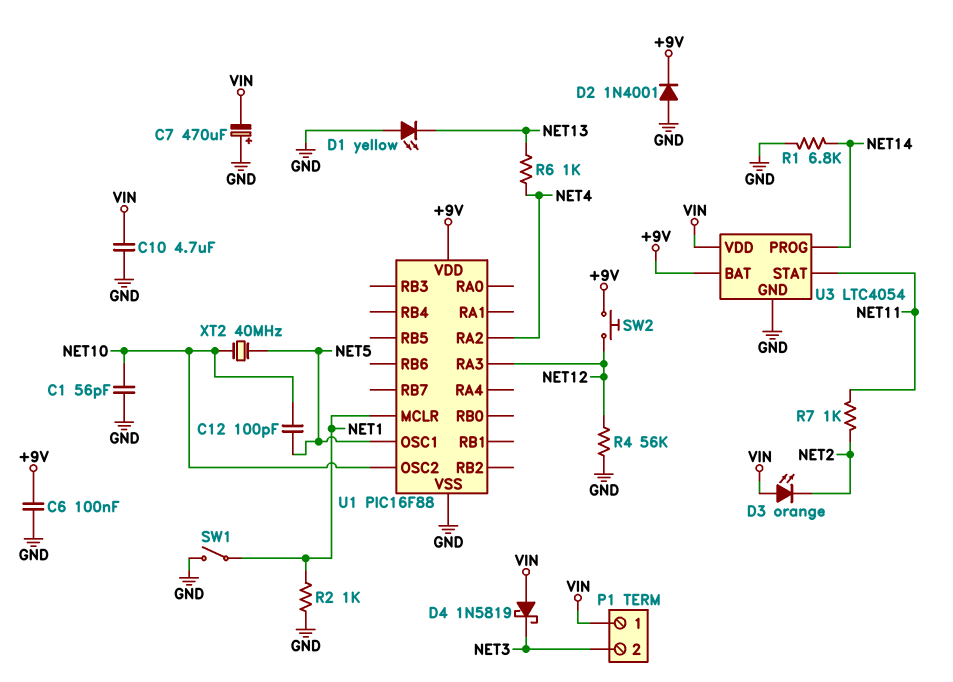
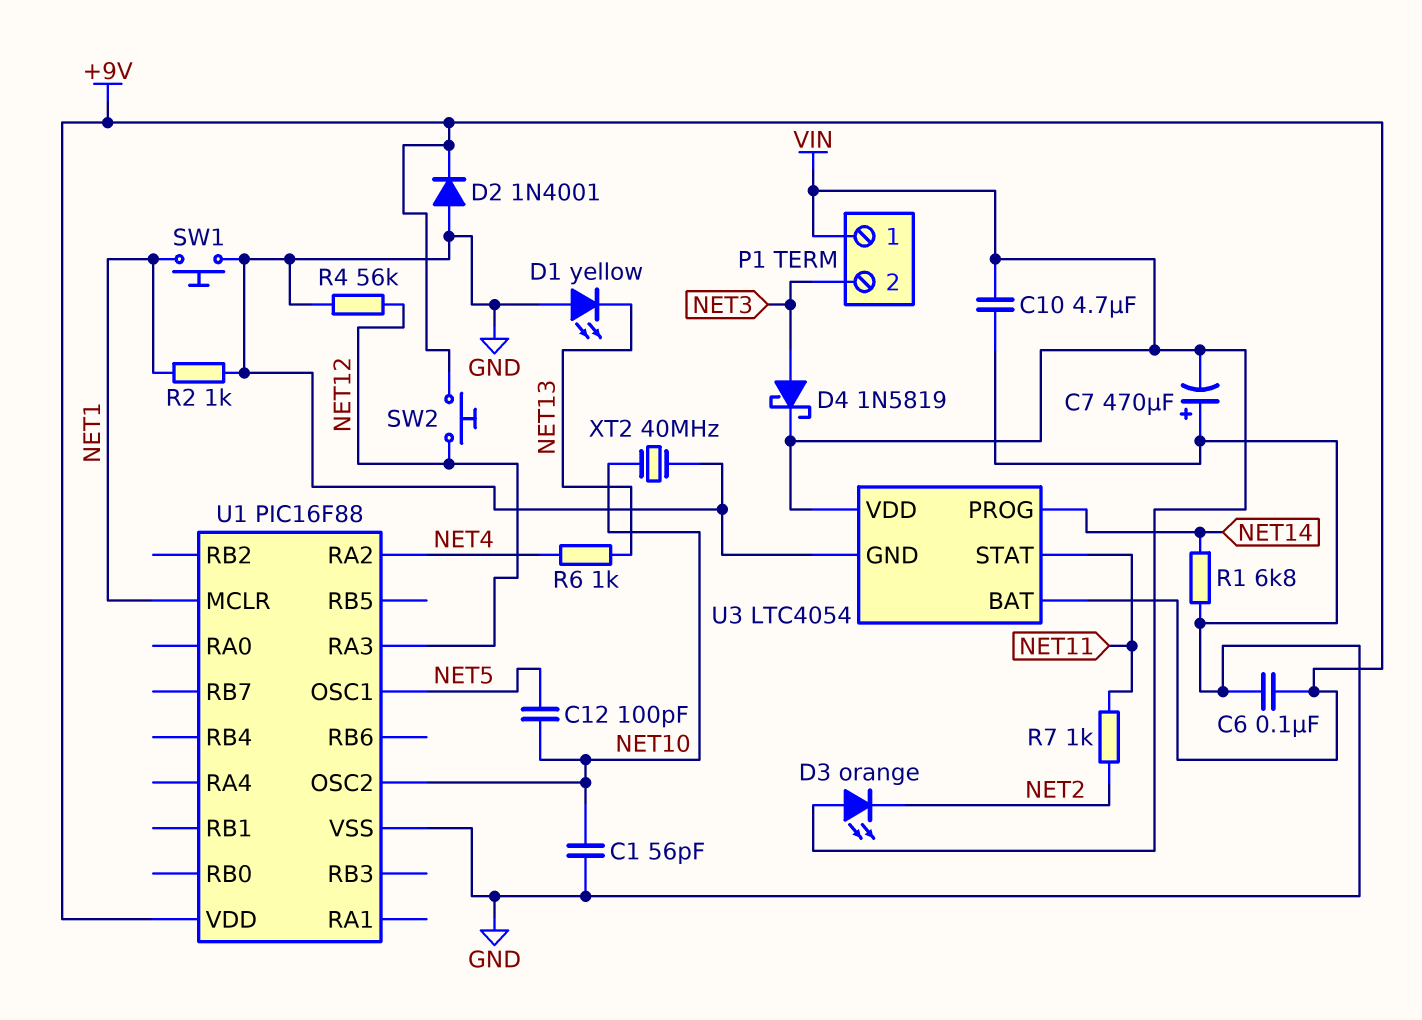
D4: schottky 1N5819 (A VIN, K NET3) -> schottky 1N5819 (A NET3, K VIN)
SW1: switch (GND, NET1) -> button (GND, NET1)
XT2: 40MHz (NET5, NET10) -> 40MHz (GND, NET10)

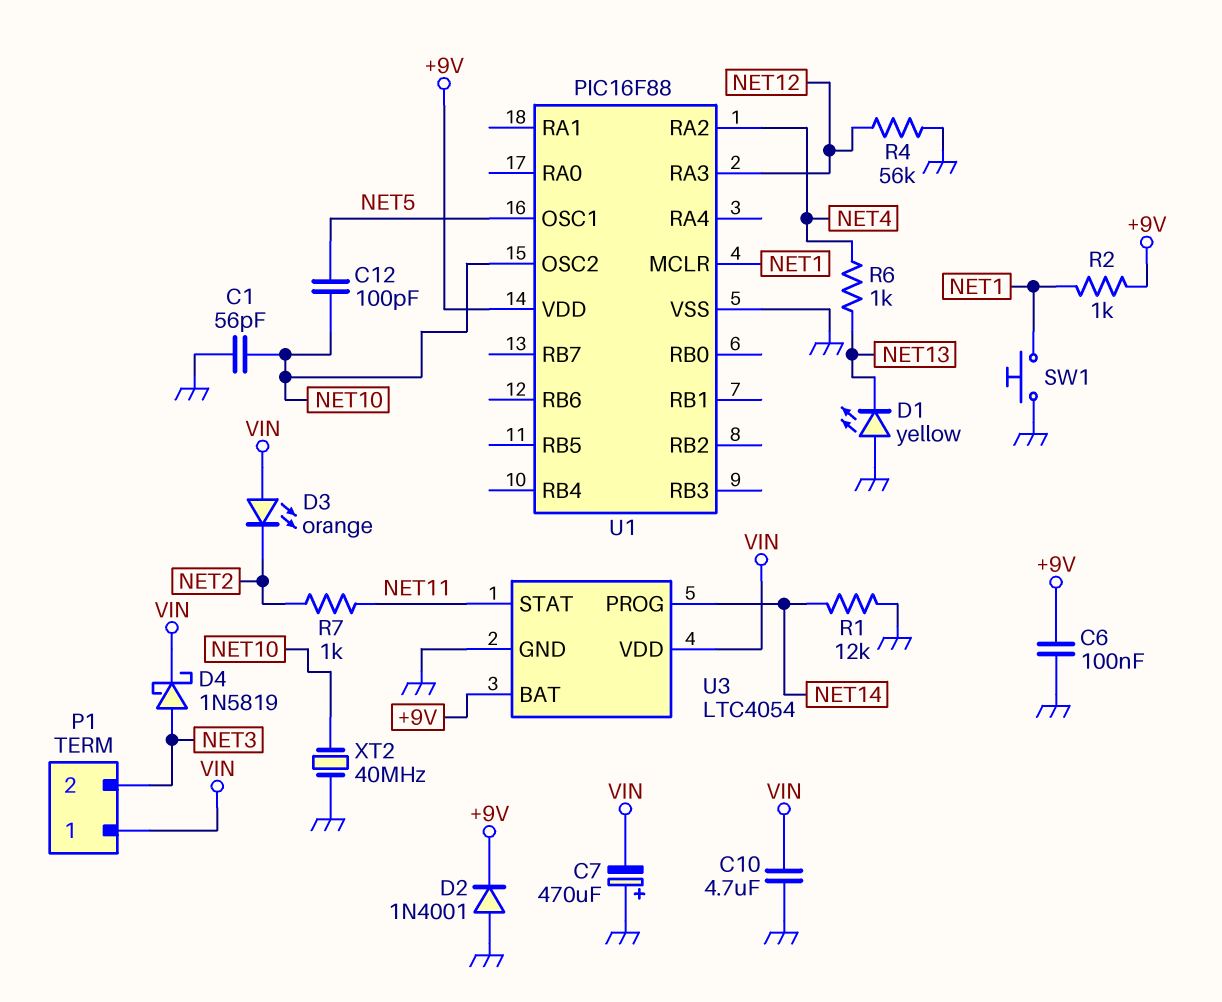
R1: 6.8k (GND, NET14) -> 12k (GND, NET14)
R2: 1k (GND, NET1) -> 1k (+9V, NET1)
SW2: button (+9V, NET12) -> none

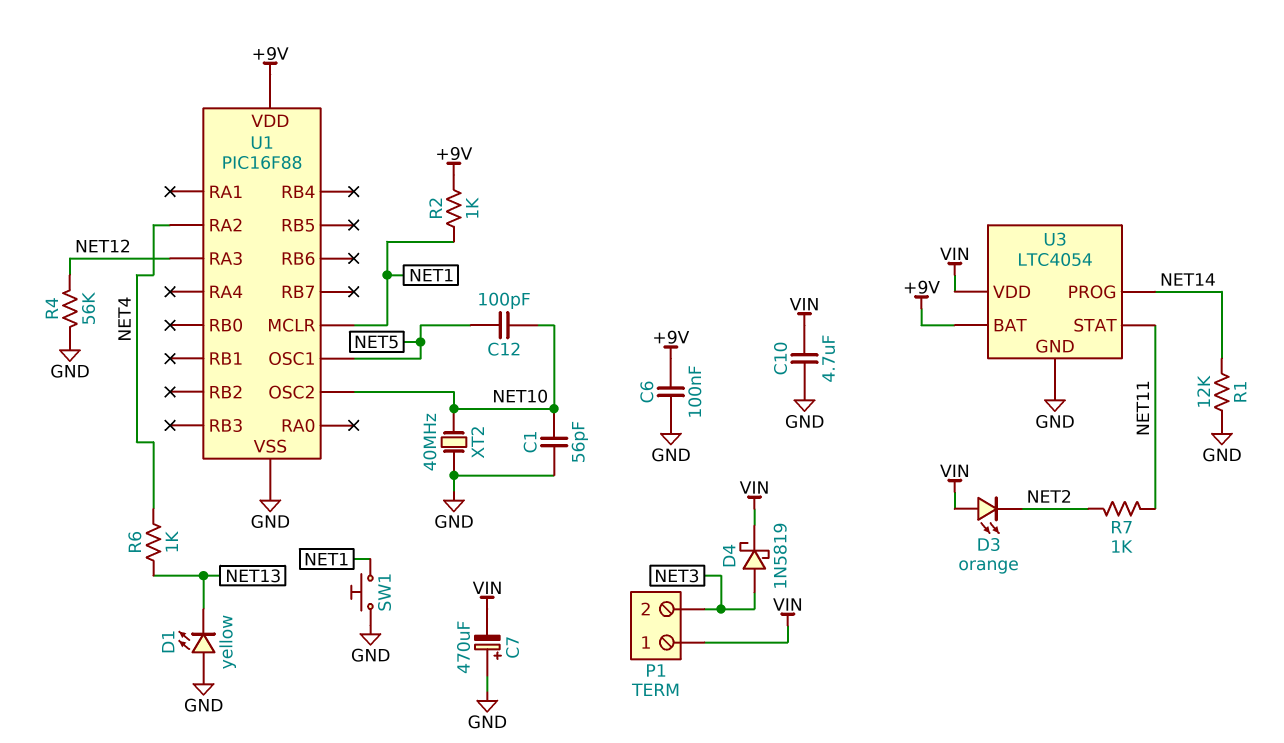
D2: diode 1N4001 (A GND, K +9V) -> none

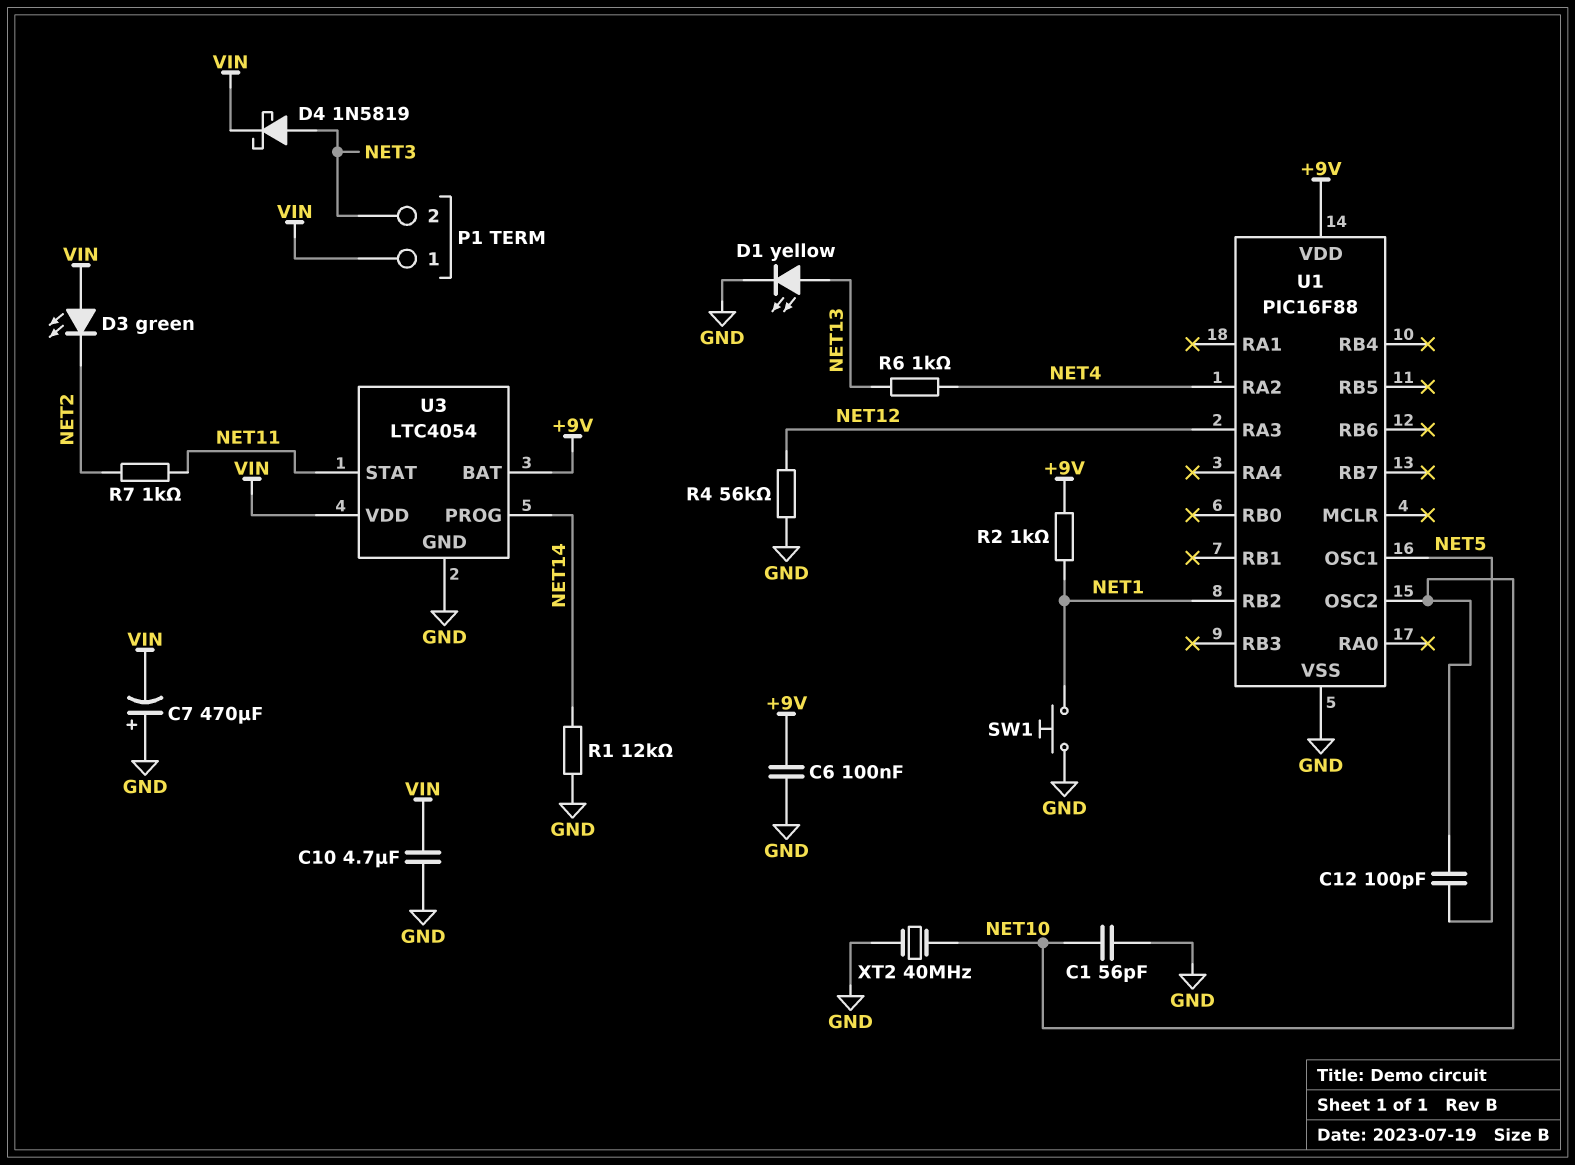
D1: LED yellow (A GND, K NET13) -> LED yellow (A NET13, K GND)
D3: LED orange (A VIN, K NET2) -> LED green (A VIN, K NET2)
U1 pin MCLR: NET1 -> none
U1 pin RB2: none -> NET1

